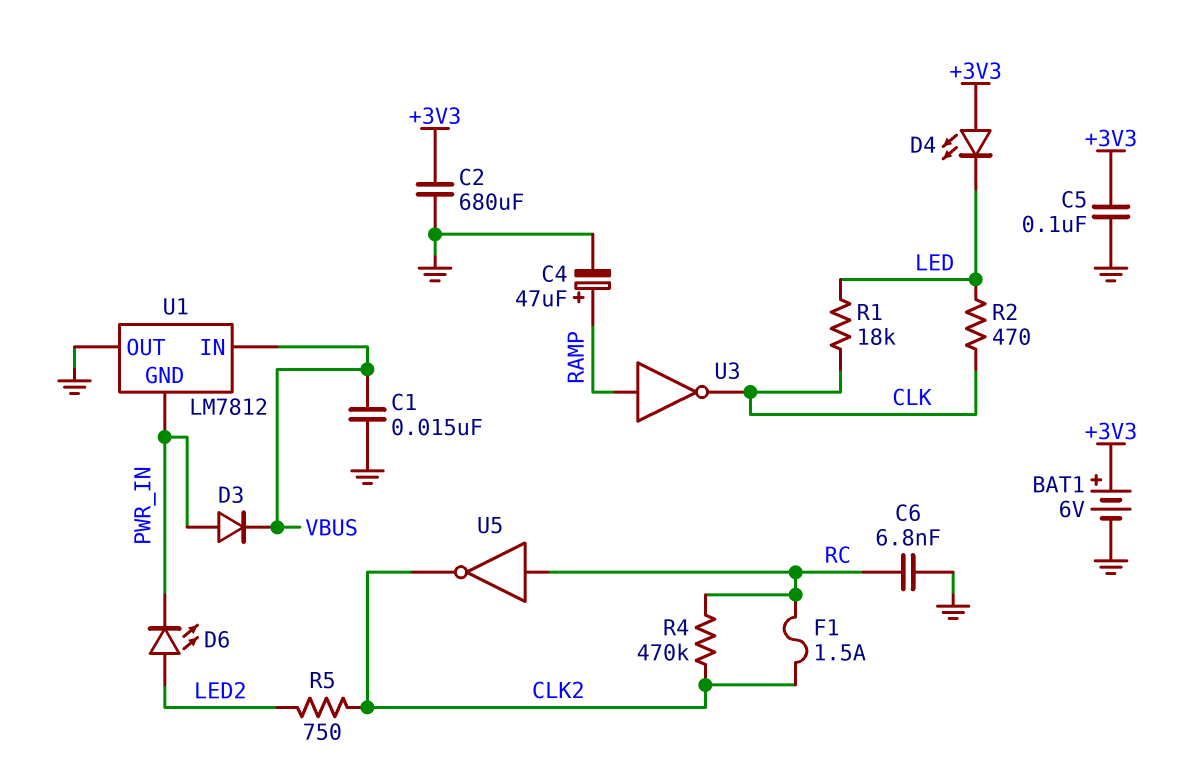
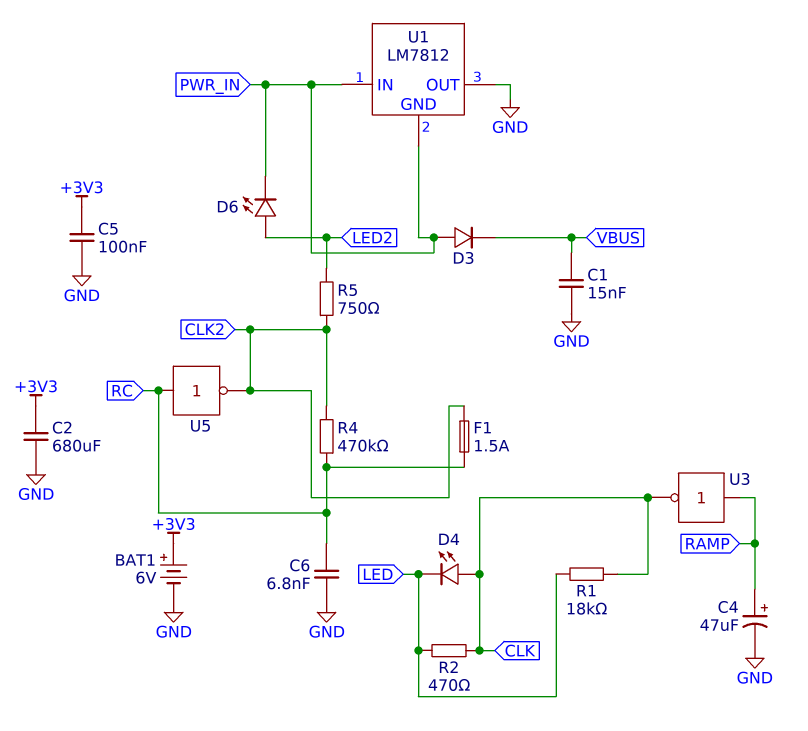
D4: LED (A +3V3, K LED) -> LED (A CLK, K LED)
U1 pin IN: VBUS -> PWR_IN

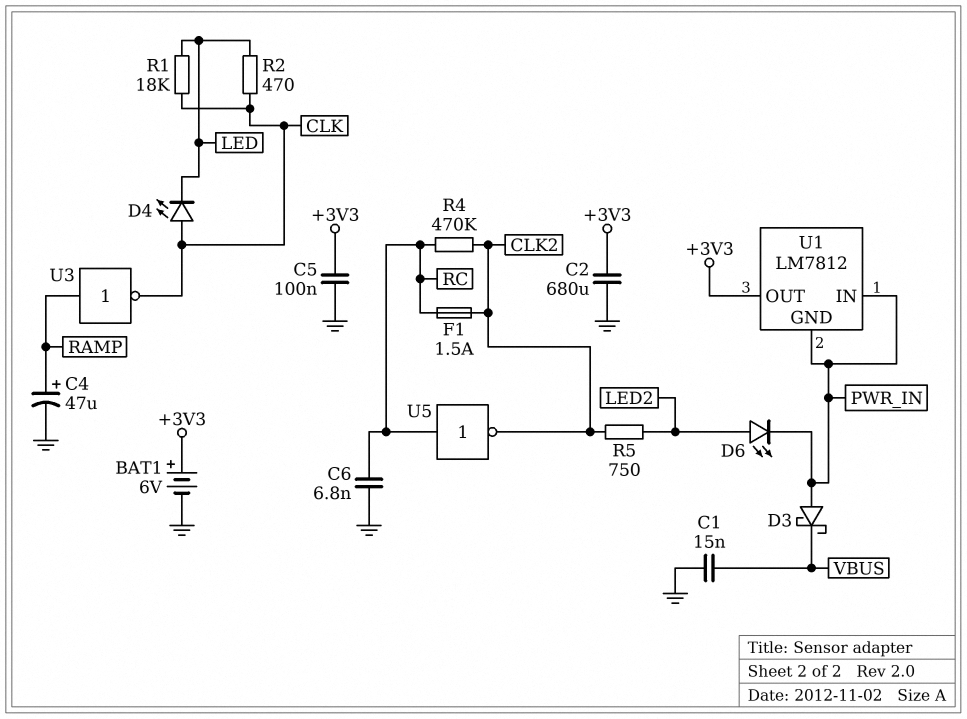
D3: diode (A PWR_IN, K VBUS) -> schottky (A PWR_IN, K VBUS)
U1 pin OUT: GND -> +3V3

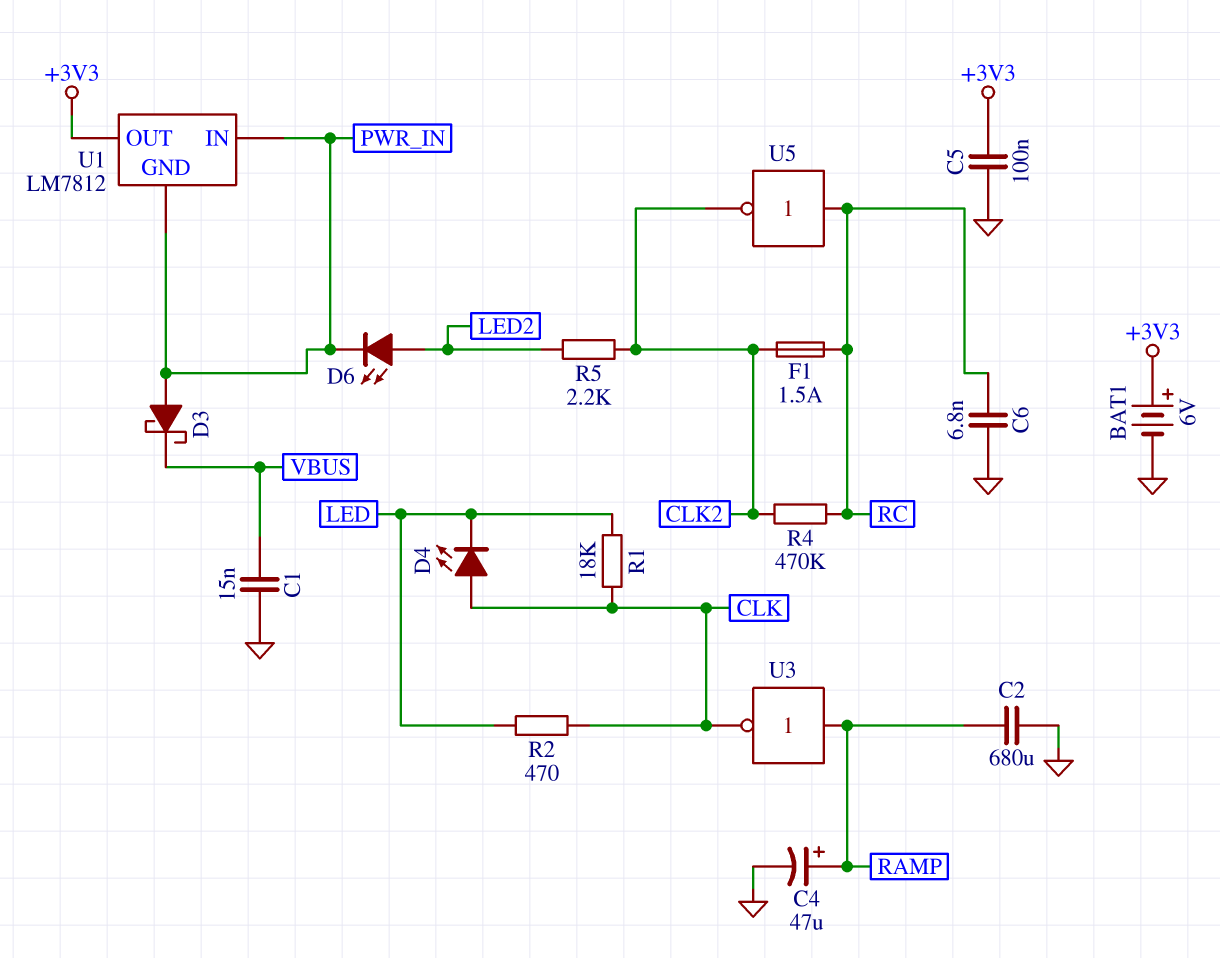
C2: 680uF (+3V3, GND) -> 680uF (GND, RAMP)
R5: 750 (CLK2, LED2) -> 2.2k (CLK2, LED2)

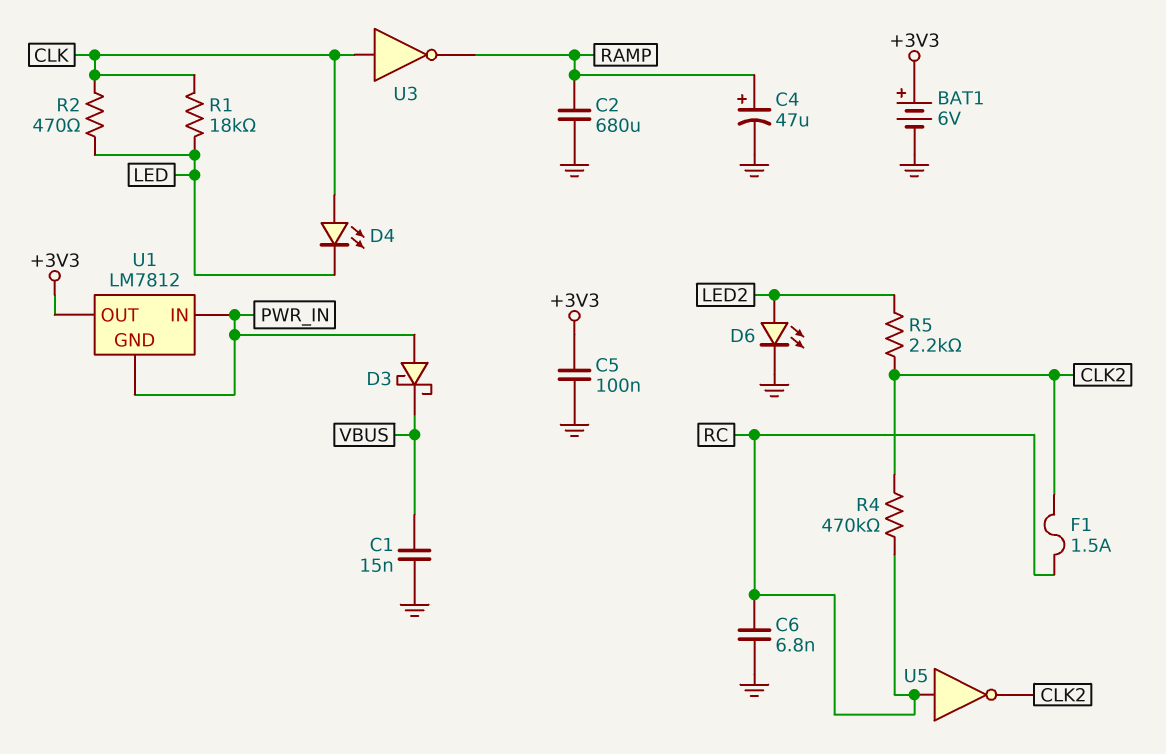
D6: LED (A LED2, K PWR_IN) -> LED (A LED2, K GND)
U3: NOT (in RAMP, out CLK) -> NOT (in CLK, out RAMP)

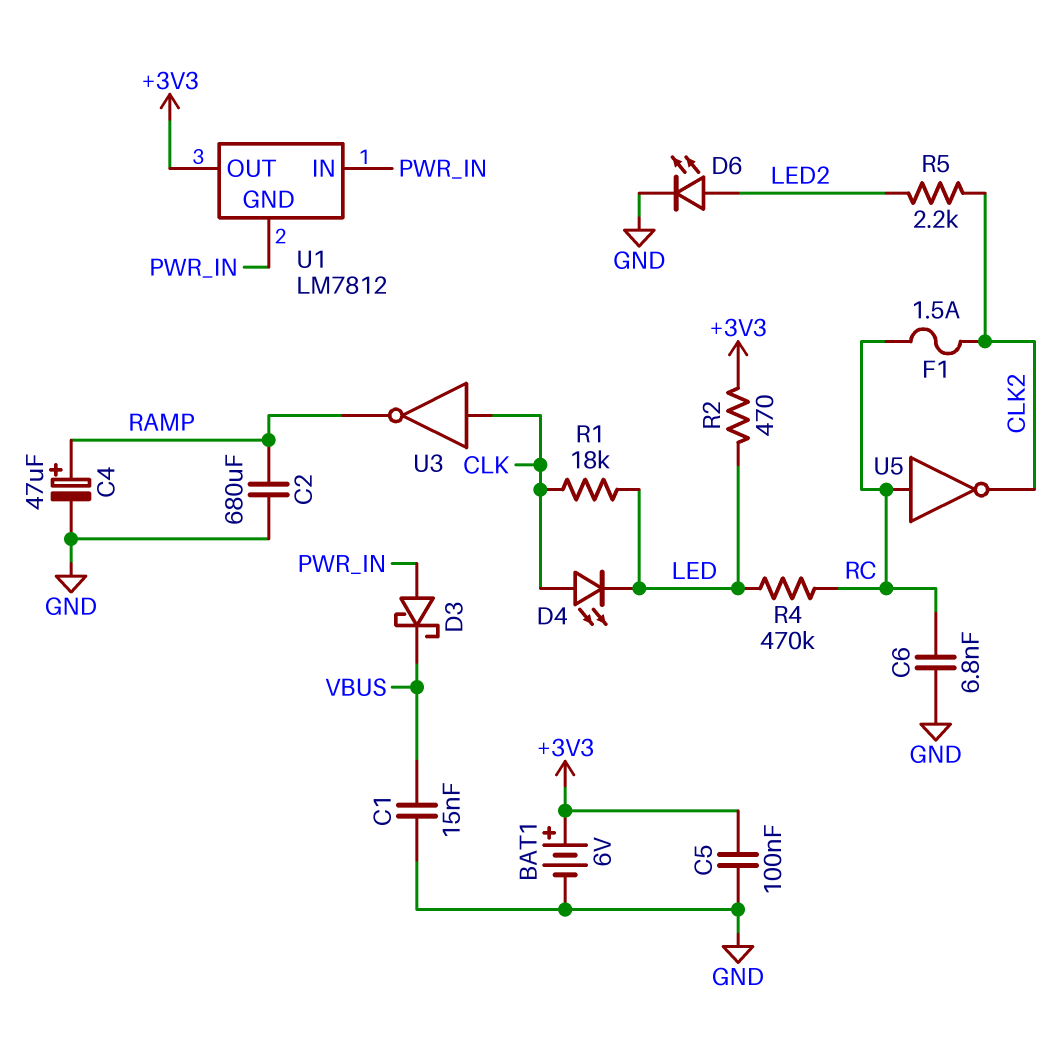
R2: 470 (CLK, LED) -> 470 (+3V3, LED)
R4: 470k (CLK2, RC) -> 470k (LED, RC)

